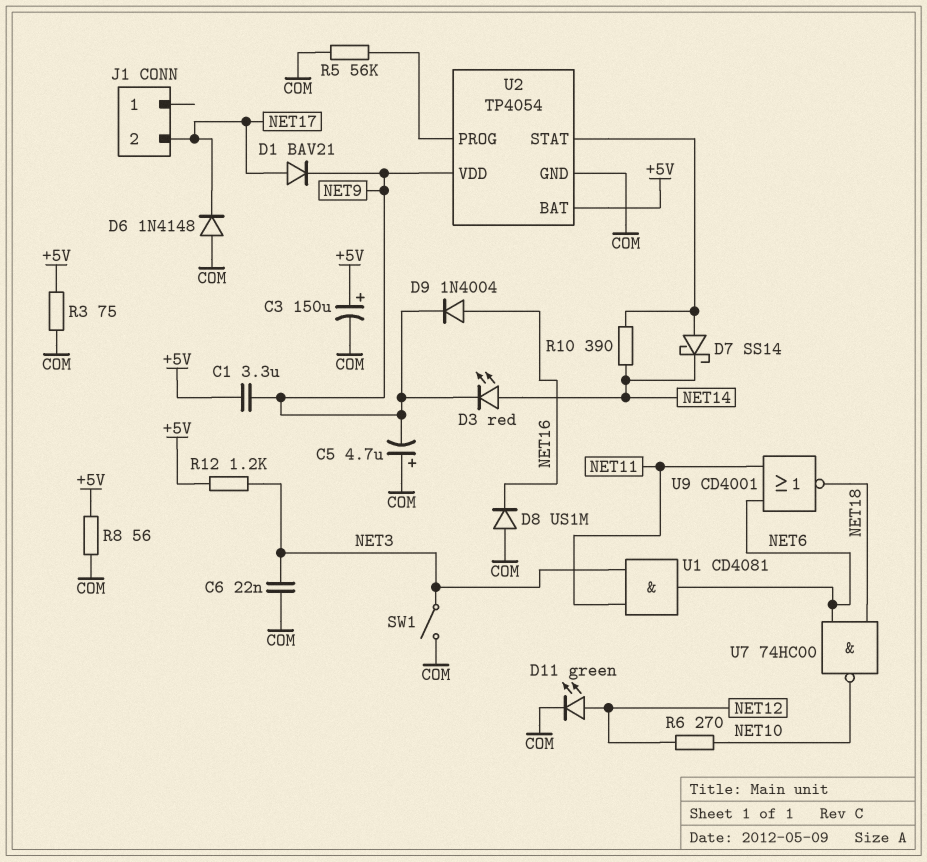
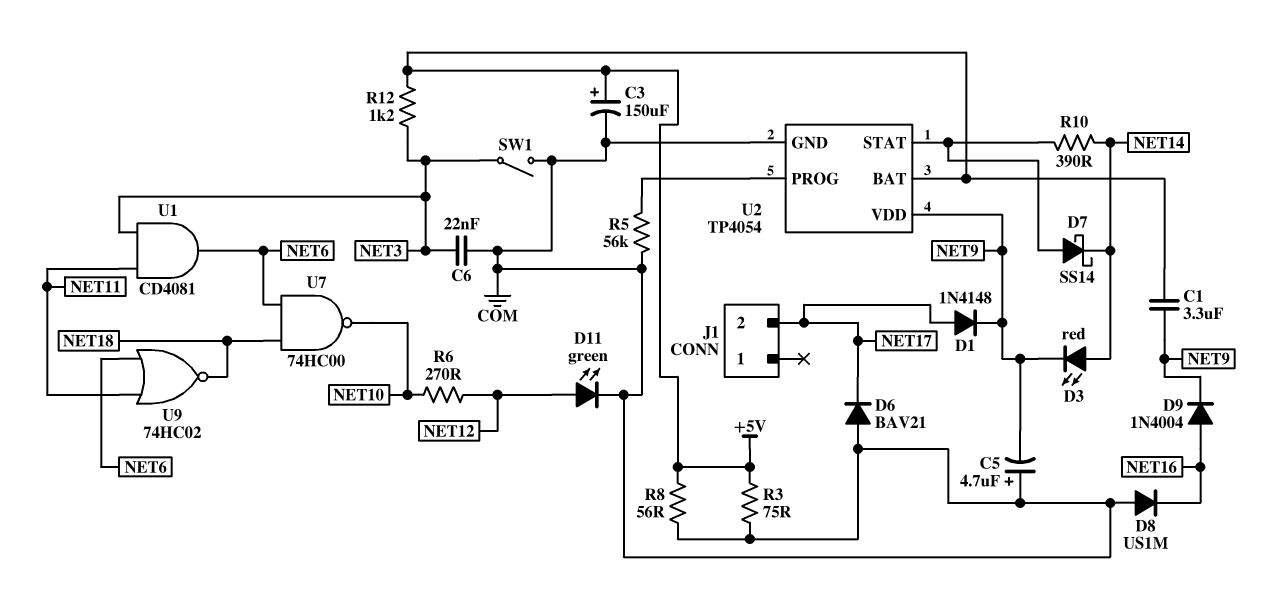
D1: diode BAV21 (A NET17, K NET9) -> diode 1N4148 (A NET17, K NET9)
D6: diode 1N4148 (A COM, K NET17) -> diode BAV21 (A COM, K NET17)
U9: NOR CD4001 (in NET6, in NET11, out NET18) -> NOR 74HC02 (in NET6, in NET11, out NET18)

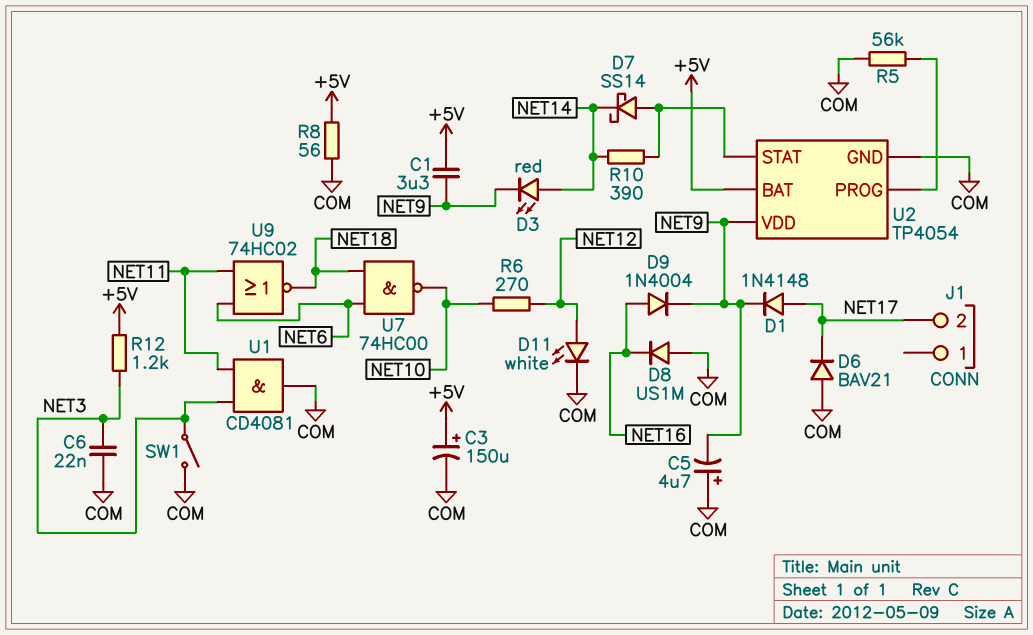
D11: LED green (A NET12, K COM) -> LED white (A NET12, K COM)
R3: 75 (+5V, COM) -> none
U1: AND CD4081 (in NET3, in NET11, out NET6) -> AND CD4081 (in NET3, in NET11, out COM)

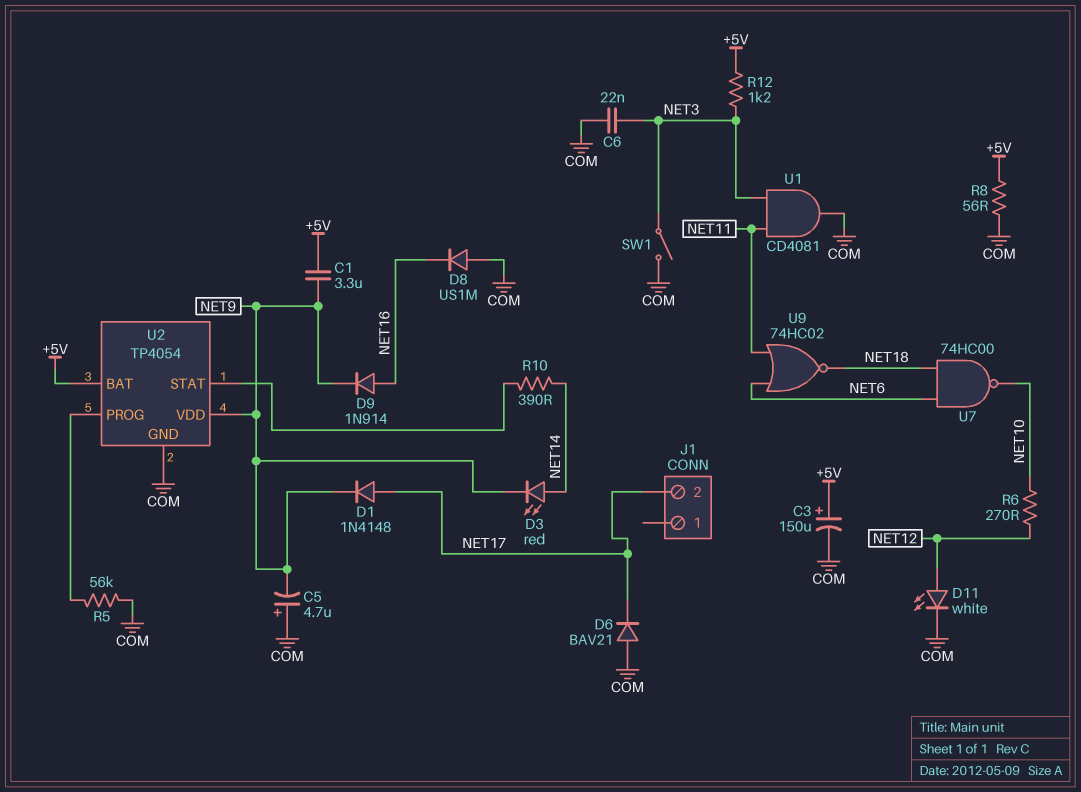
D7: schottky SS14 (A U2/STAT, K NET14) -> none
D9: diode 1N4004 (A NET16, K NET9) -> diode 1N914 (A NET16, K NET9)

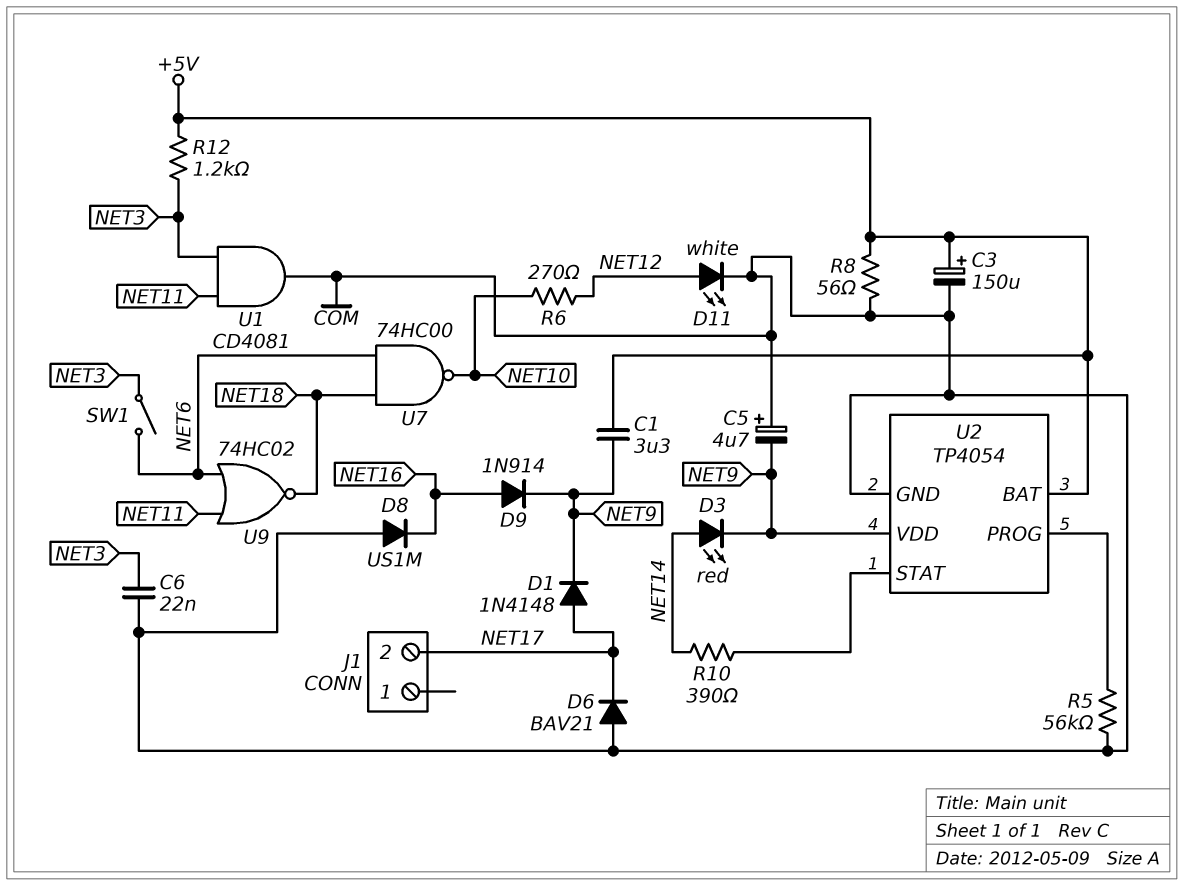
SW1: switch (COM, NET3) -> switch (NET3, NET6)

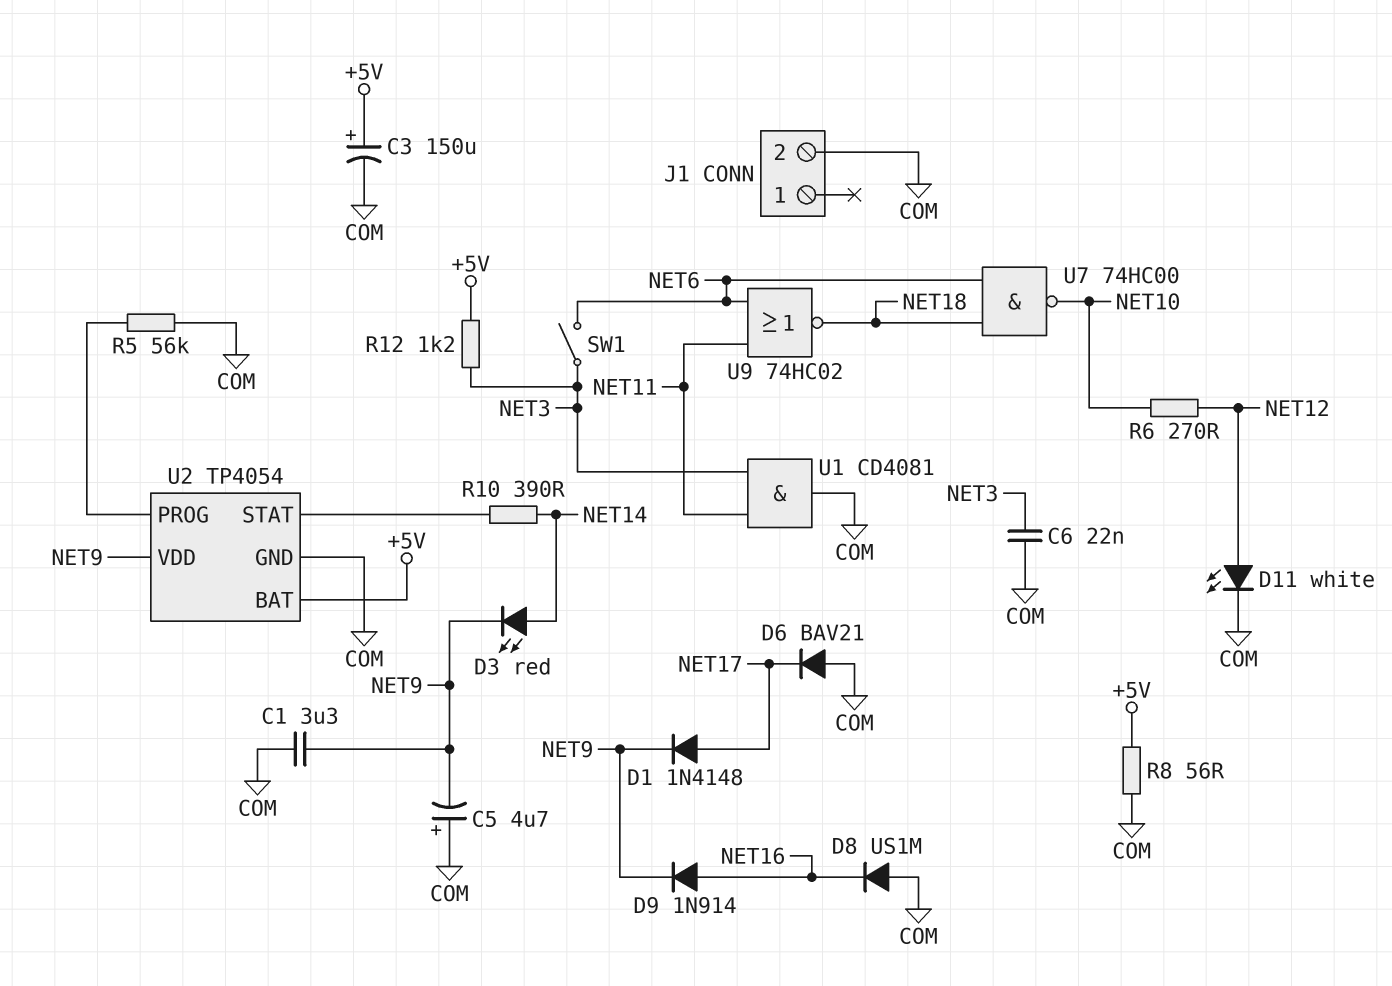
C1: 3.3uF (+5V, NET9) -> 3.3uF (COM, NET9)
J1 pin 2: NET17 -> COM

